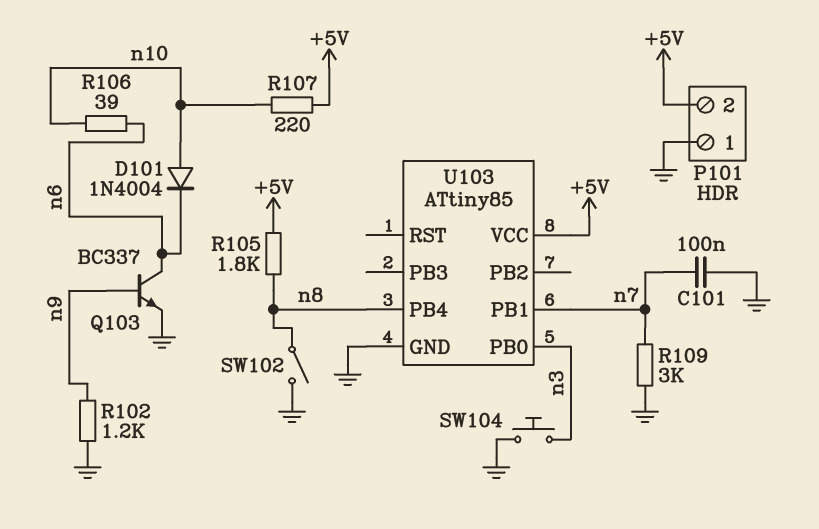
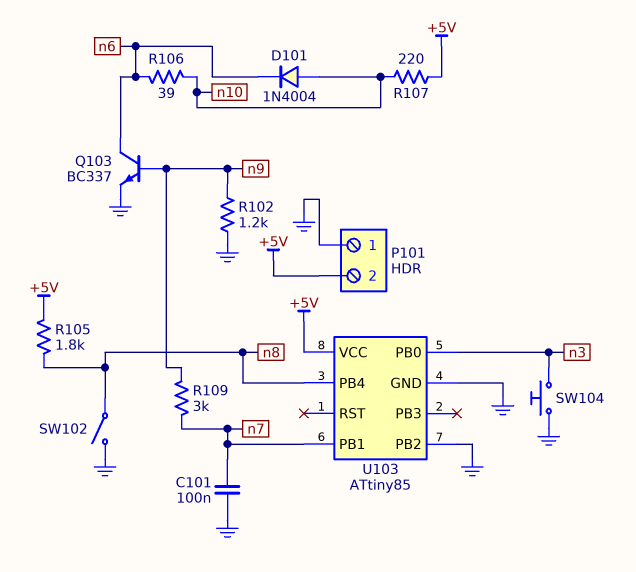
R109: 3k (GND, n7) -> 3k (n7, n9)
U103 pin PB2: none -> GND

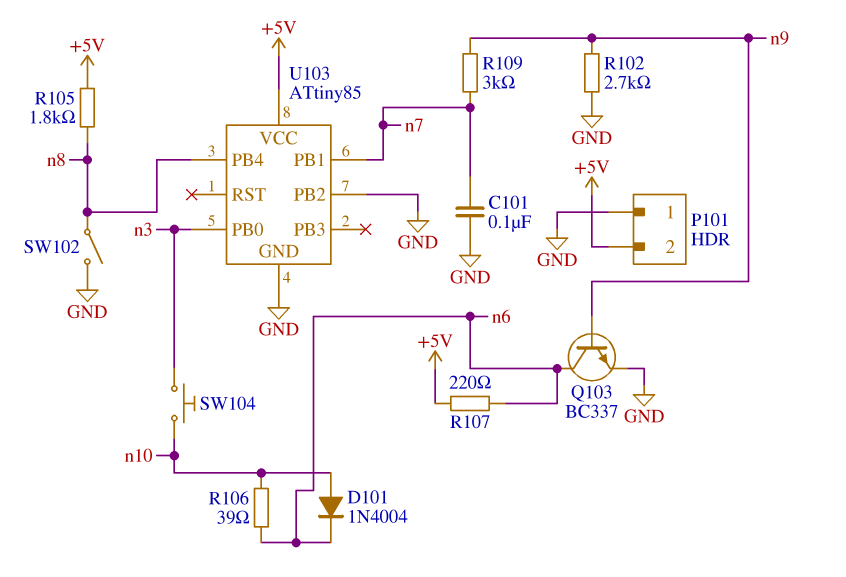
R102: 1.2k (GND, n9) -> 2.7k (GND, n9)
R107: 220 (+5V, n10) -> 220 (+5V, n6)
SW104: button (GND, n3) -> button (n3, n10)

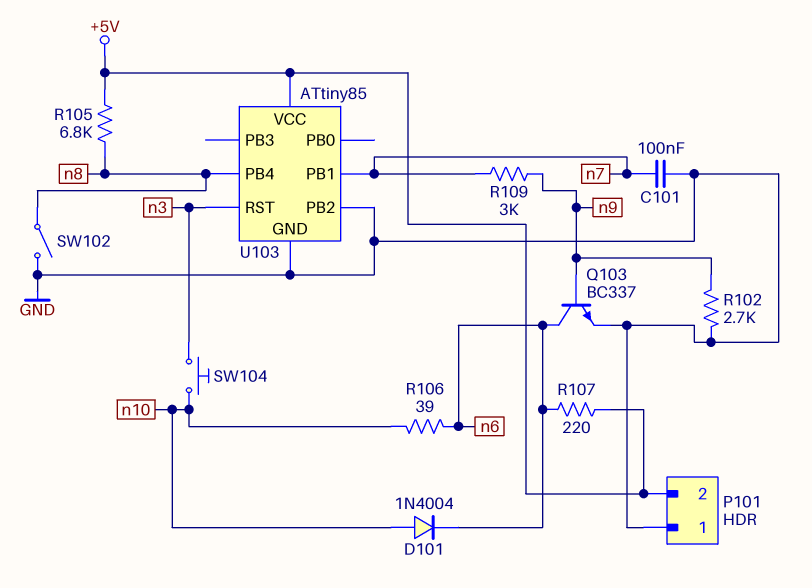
R105: 1.8k (+5V, n8) -> 6.8k (+5V, n8)
U103 pin PB0: n3 -> none
U103 pin RST: none -> n3

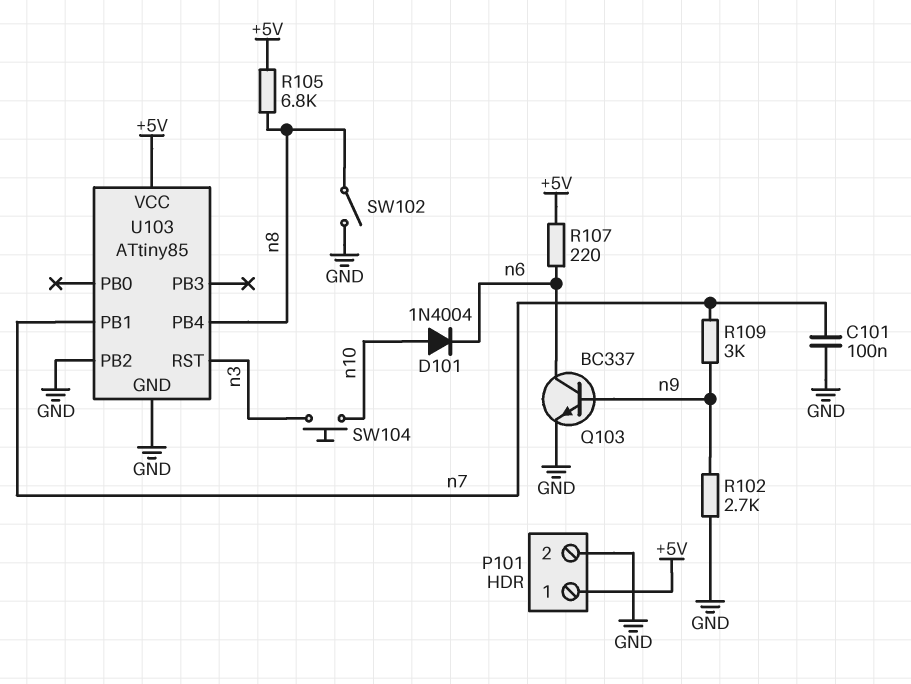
P101 pin 1: GND -> +5V
P101 pin 2: +5V -> GND
R106: 39 (n6, n10) -> none

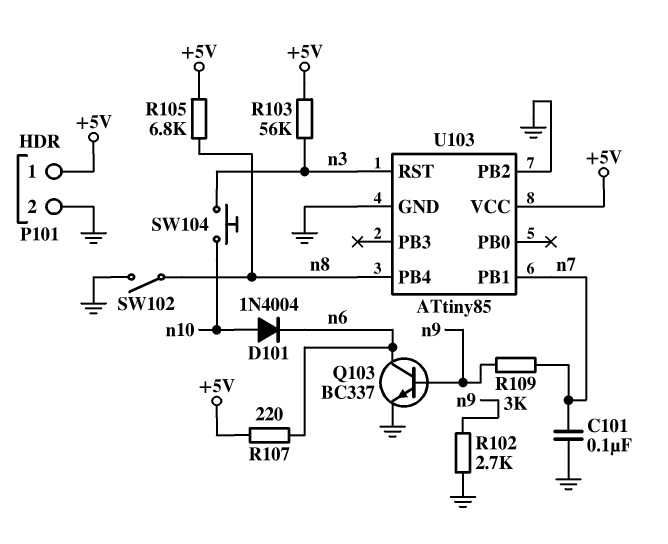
R103: none -> 56k (+5V, n3)

